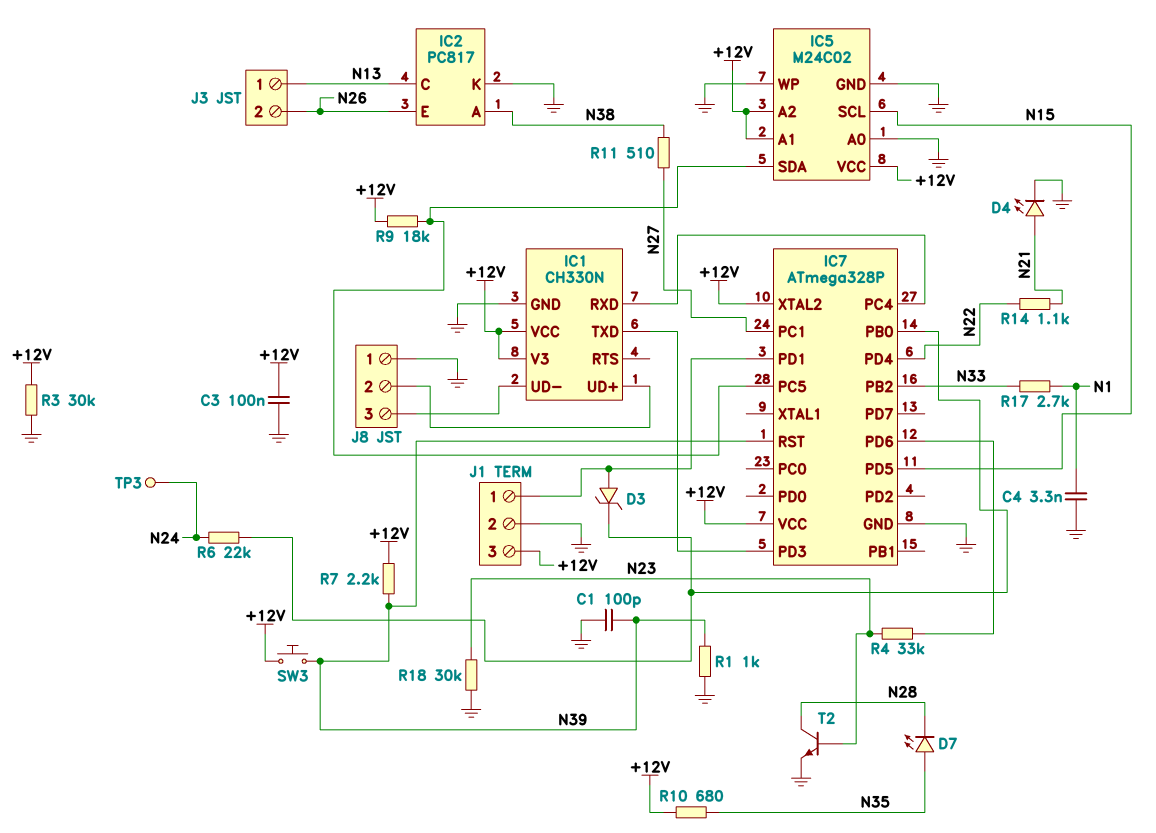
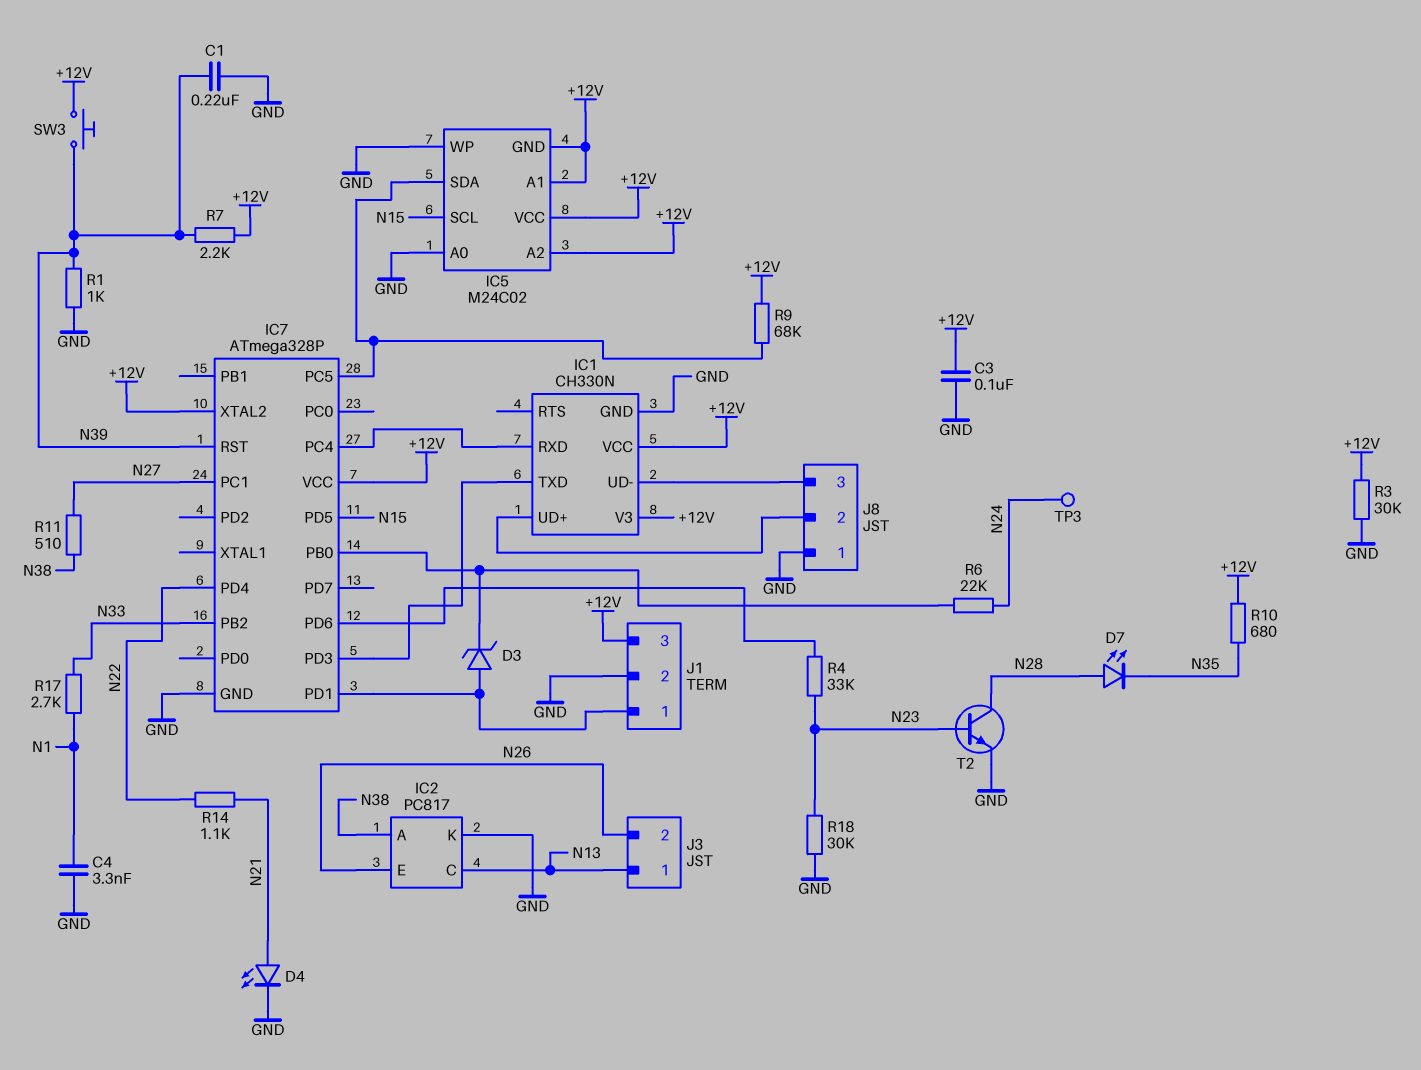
C1: 100pF (GND, N39) -> 220nF (GND, N39)
D7: LED (A N35, K N28) -> LED (A N28, K N35)
IC5 pin GND: GND -> +12V
R9: 18k (+12V, IC5/SDA) -> 68k (+12V, IC5/SDA)

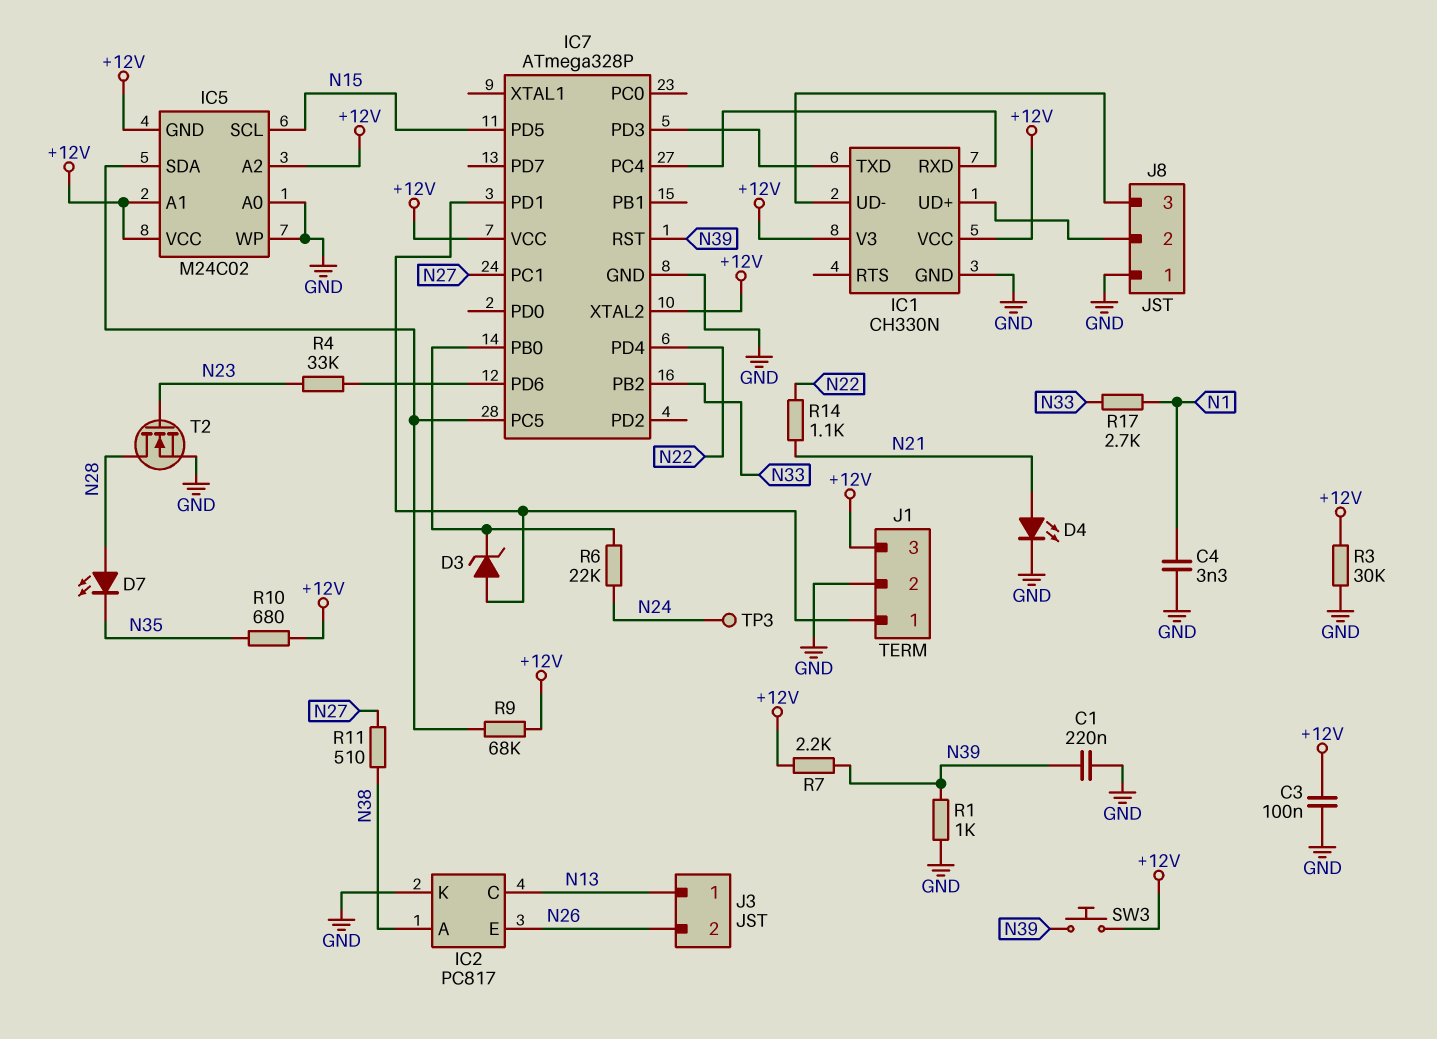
R18: 30k (GND, N23) -> none
T2: NPN (B N23, C N28, E GND) -> NMOS (G N23, D N28, S GND)

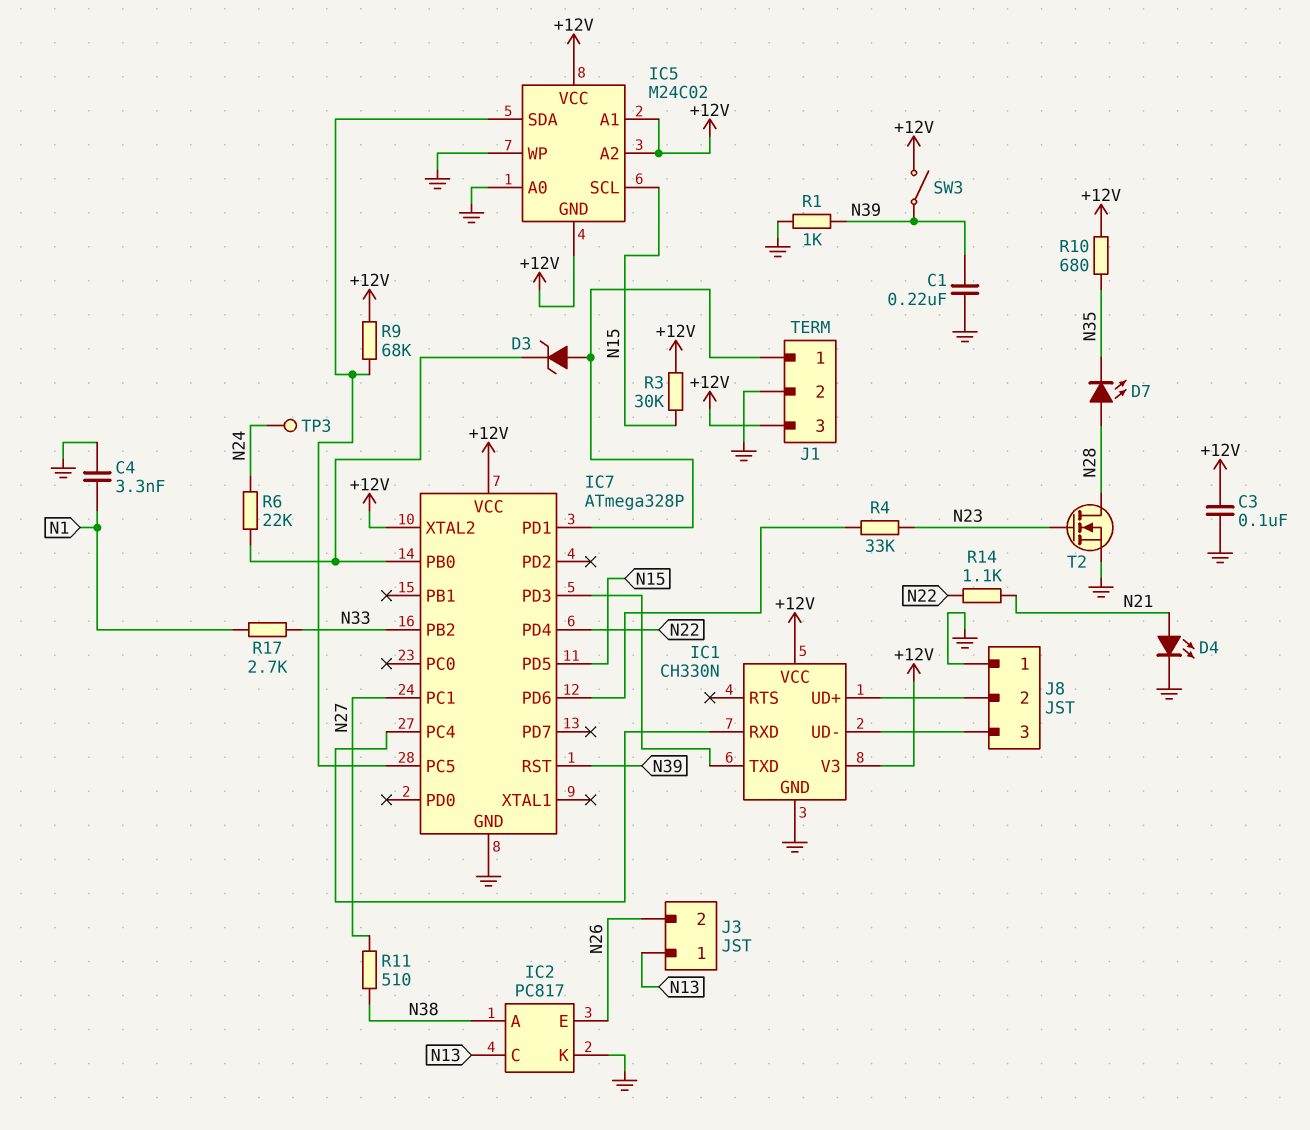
R3: 30k (+12V, GND) -> 30k (+12V, N15)
R7: 2.2k (+12V, N39) -> none
SW3: button (+12V, N39) -> switch (+12V, N39)

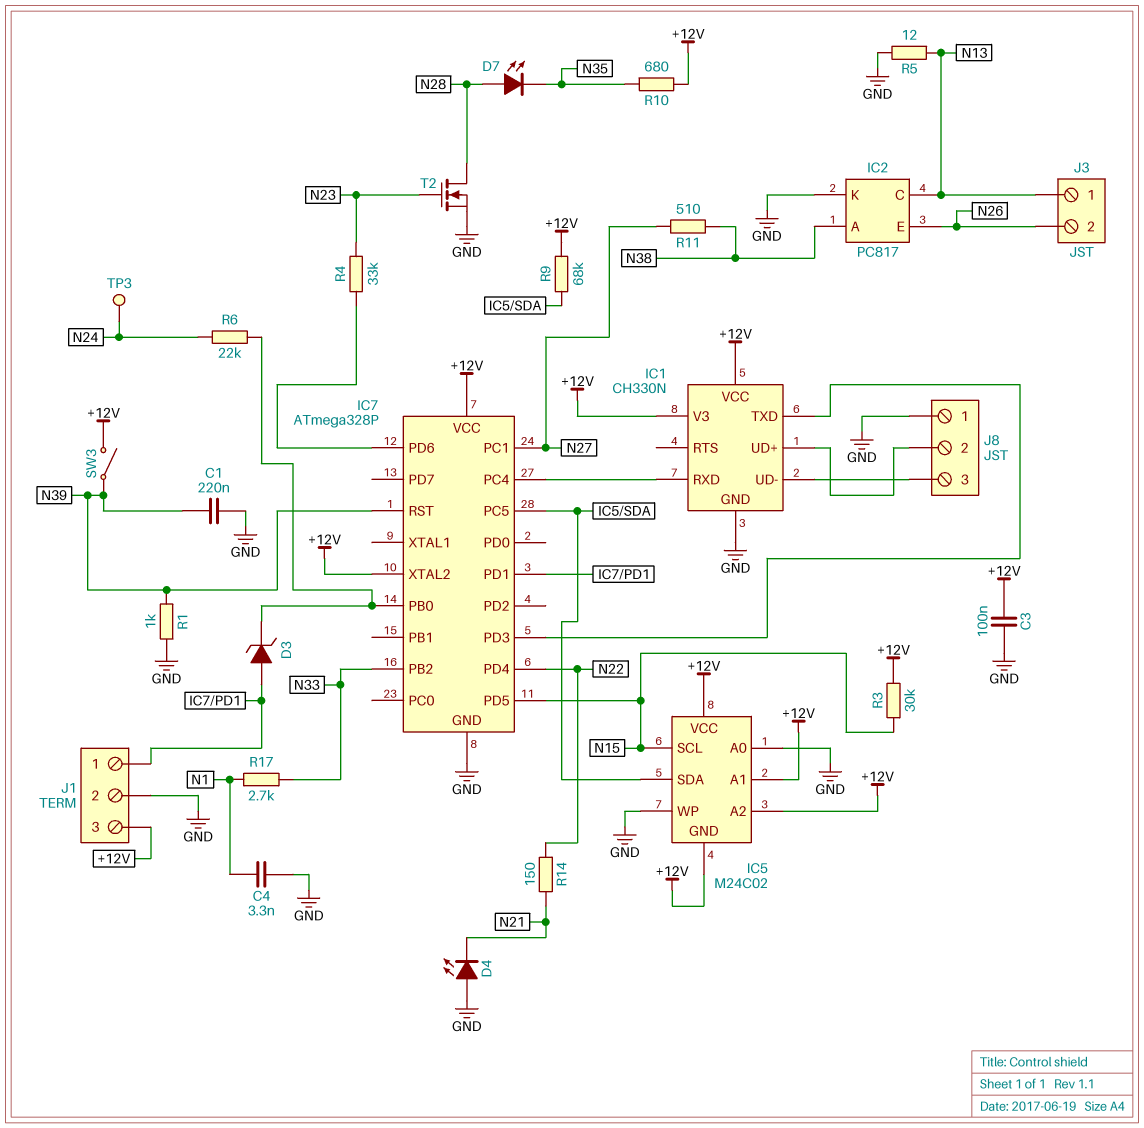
D4: LED (A N21, K GND) -> LED (A GND, K N21)
R5: none -> 12 (GND, N13)
R14: 1.1k (N21, N22) -> 150 (N21, N22)

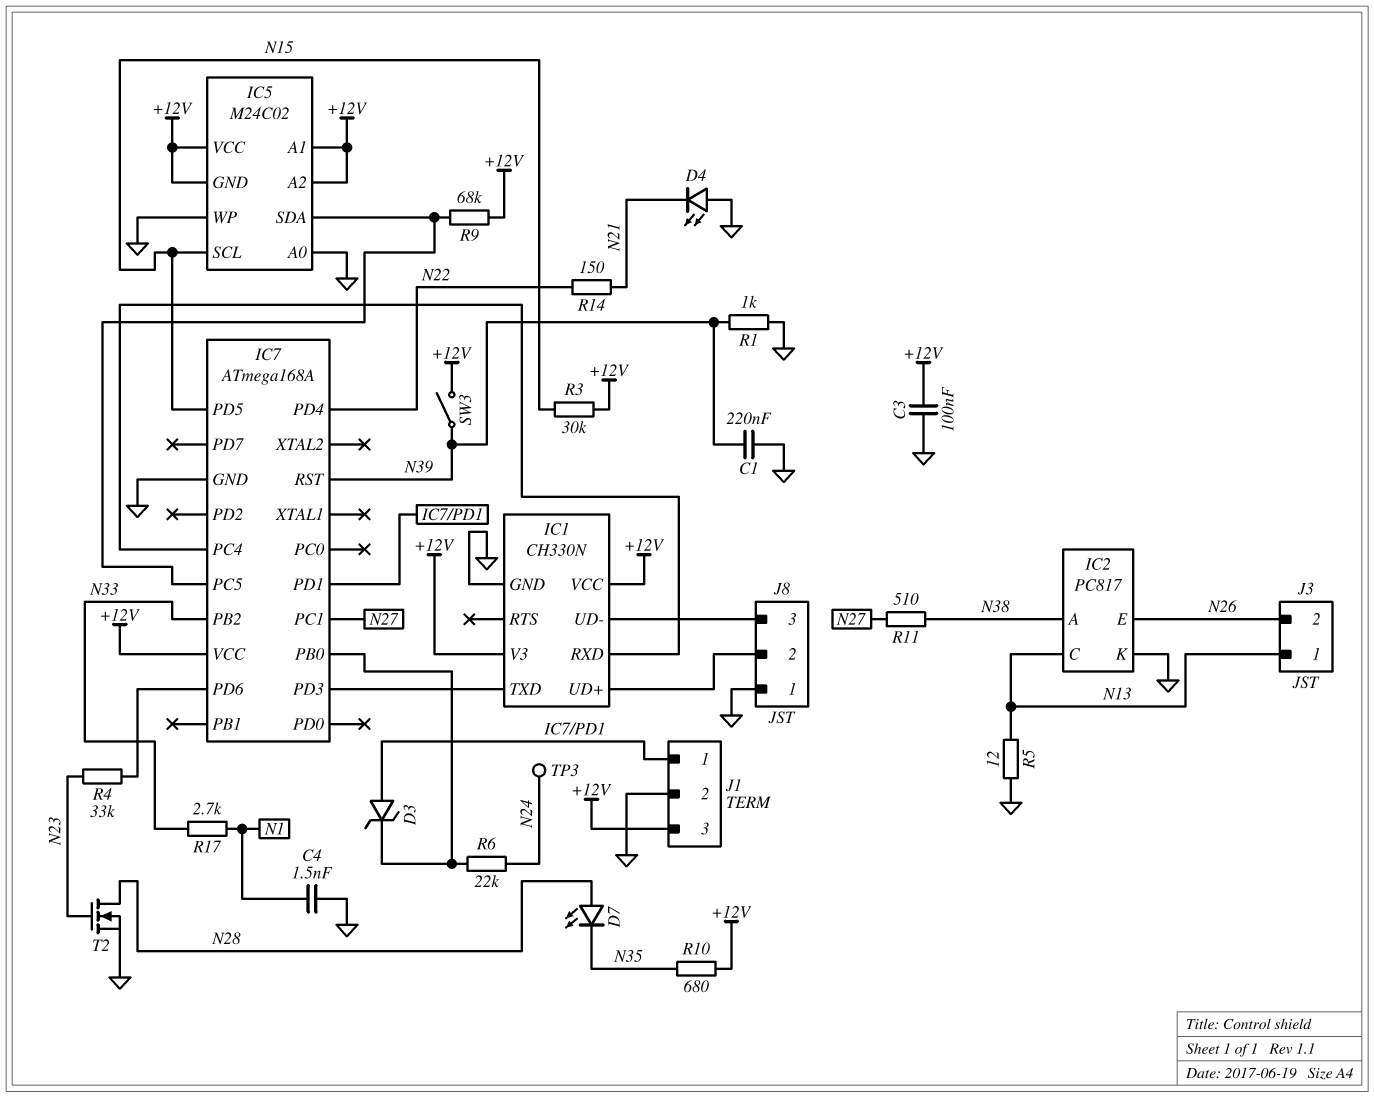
C4: 3.3nF (GND, N1) -> 1.5nF (GND, N1)
IC7: ATmega328P -> ATmega168A
IC7 pin XTAL2: +12V -> none

